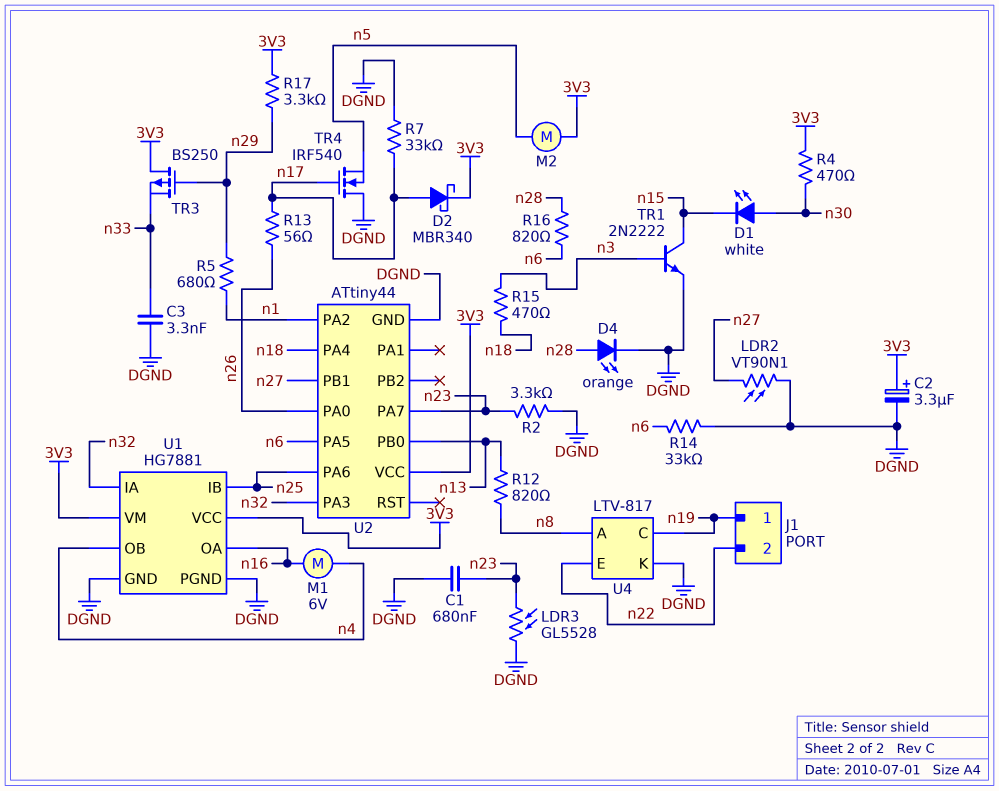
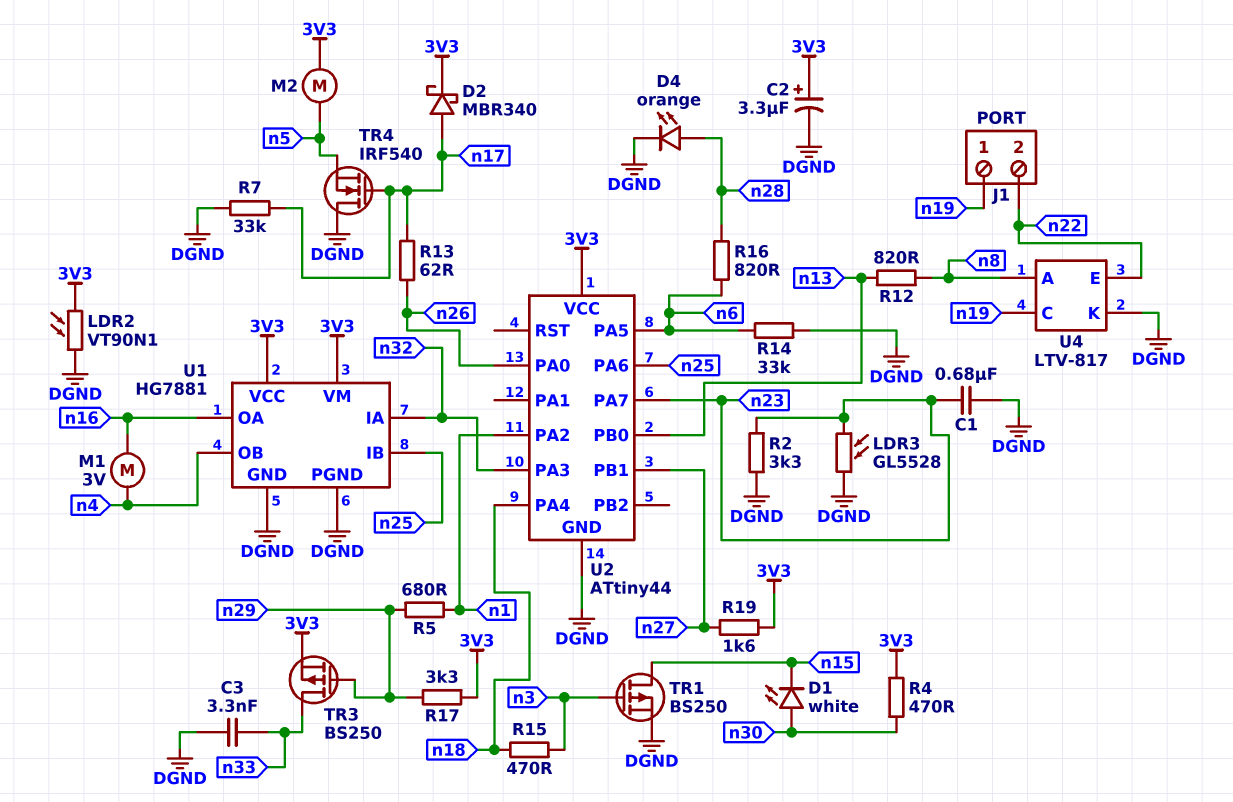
LDR2: VT90N1 (DGND, n27) -> VT90N1 (3V3, DGND)
M1: motor 6V (n4, n16) -> motor 3V (n4, n16)
R13: 56 (n17, n26) -> 62 (n17, n26)
R19: none -> 1.6k (3V3, n27)
TR1: NPN 2N2222 (B n3, C n15, E DGND) -> PMOS BS250 (G n3, D n15, S DGND)
TR3: PMOS BS250 (G n29, D 3V3, S n33) -> PMOS BS250 (G n29, D n33, S 3V3)

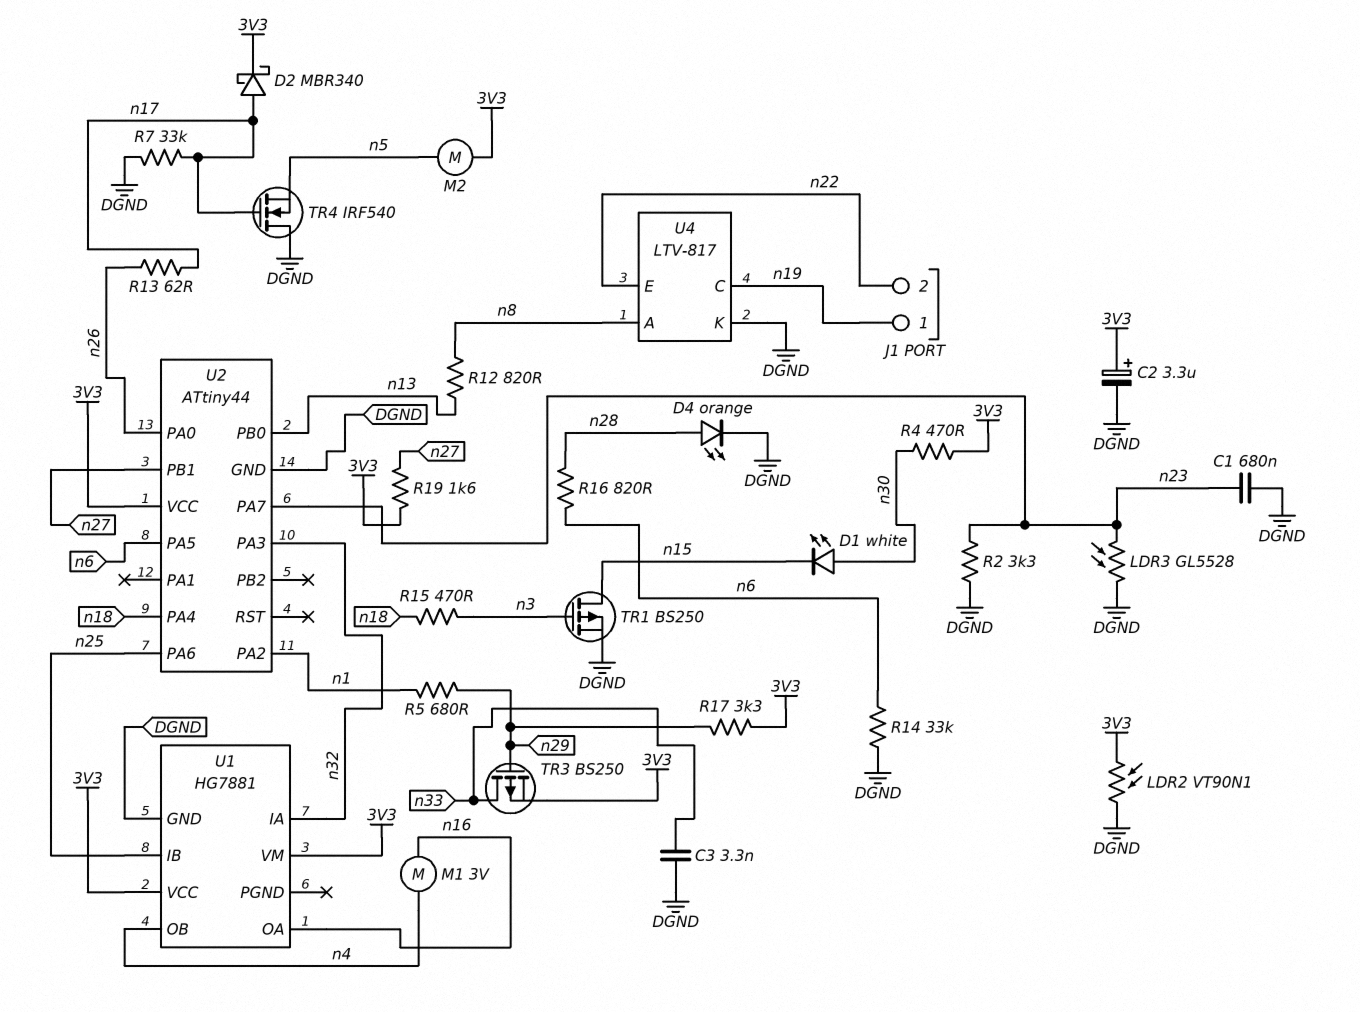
U1 pin PGND: DGND -> none

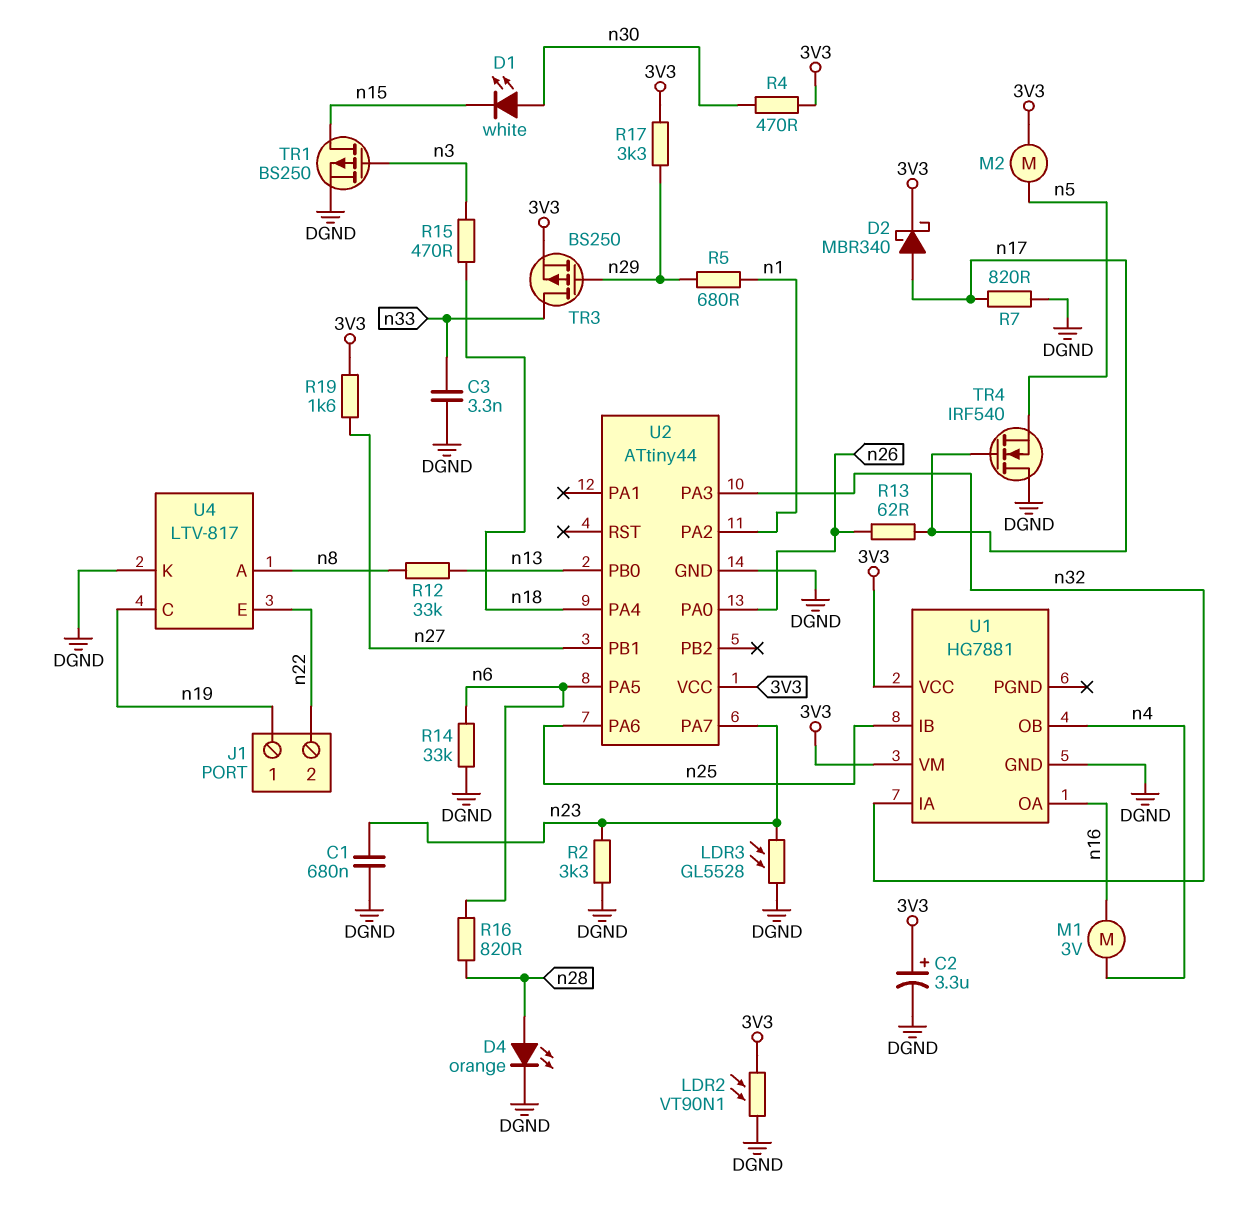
R7: 33k (DGND, n17) -> 820 (DGND, n17)
R12: 820 (n8, n13) -> 33k (n8, n13)

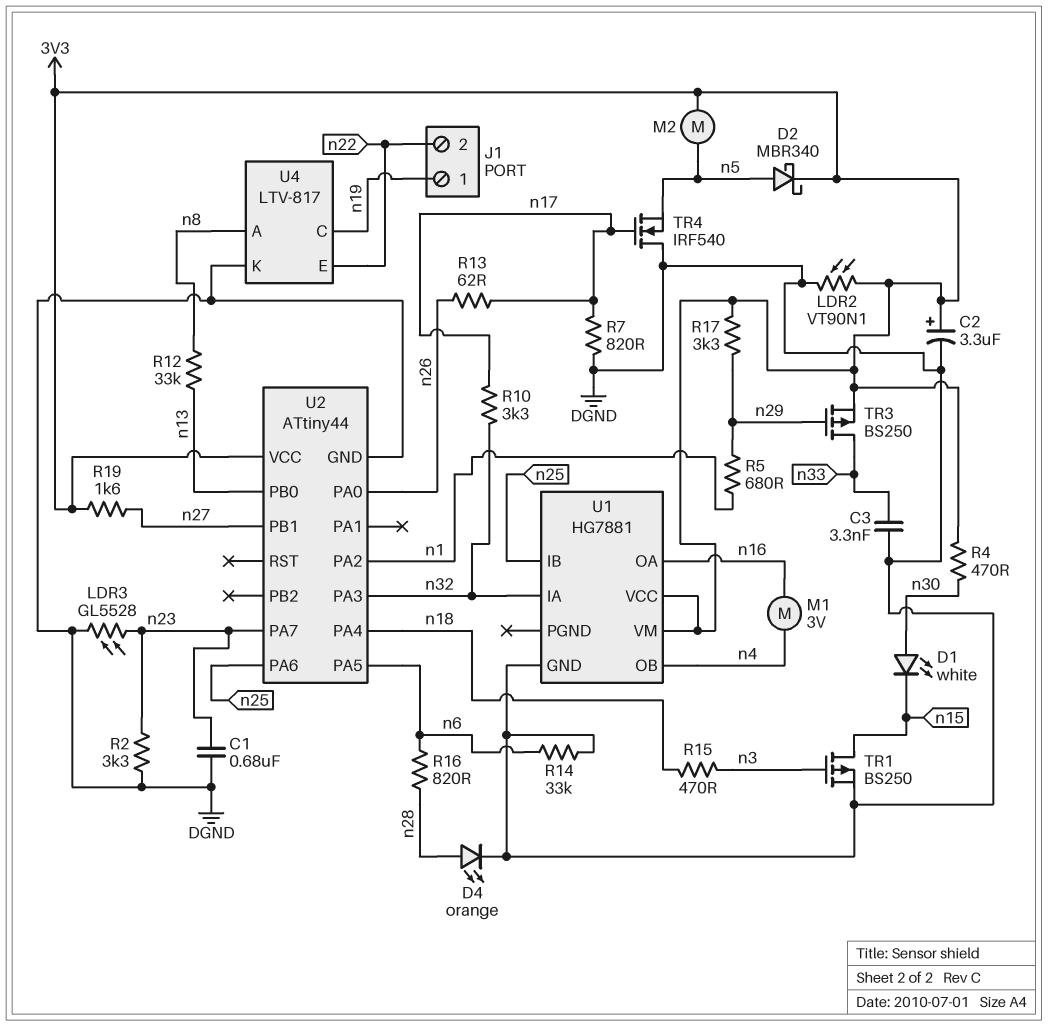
D2: schottky MBR340 (A n17, K 3V3) -> schottky MBR340 (A n5, K 3V3)
R10: none -> 3.3k (n17, n32)

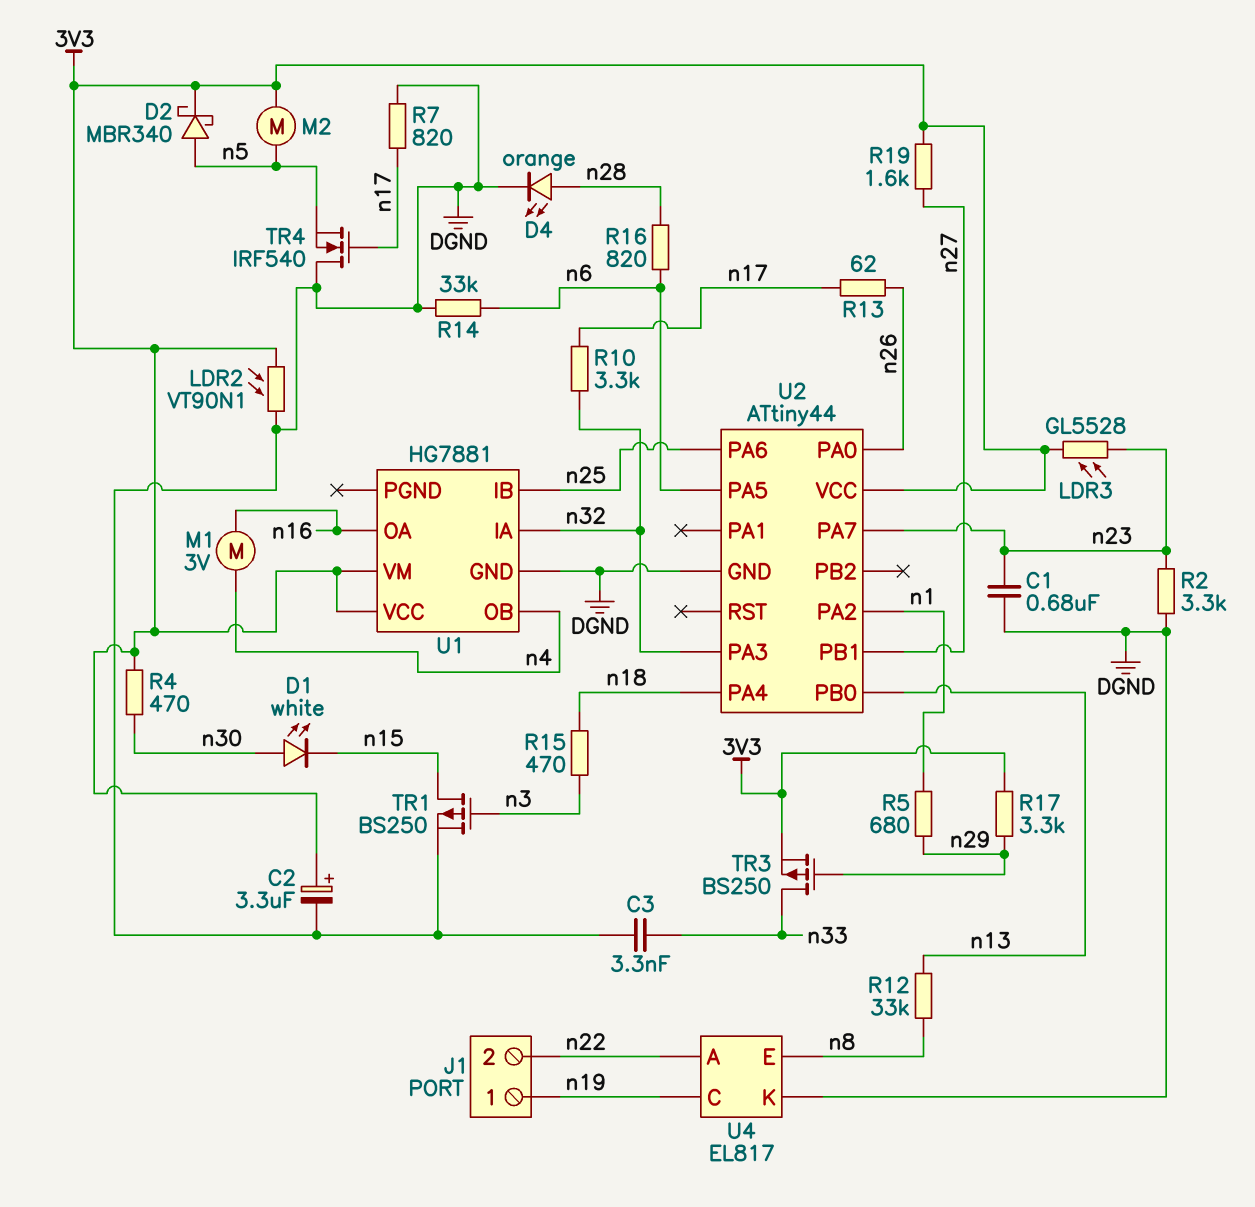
LDR3: GL5528 (DGND, n23) -> GL5528 (3V3, n23)
U4: LTV-817 -> EL817
U4 pin A: n8 -> n22
U4 pin E: n22 -> n8

